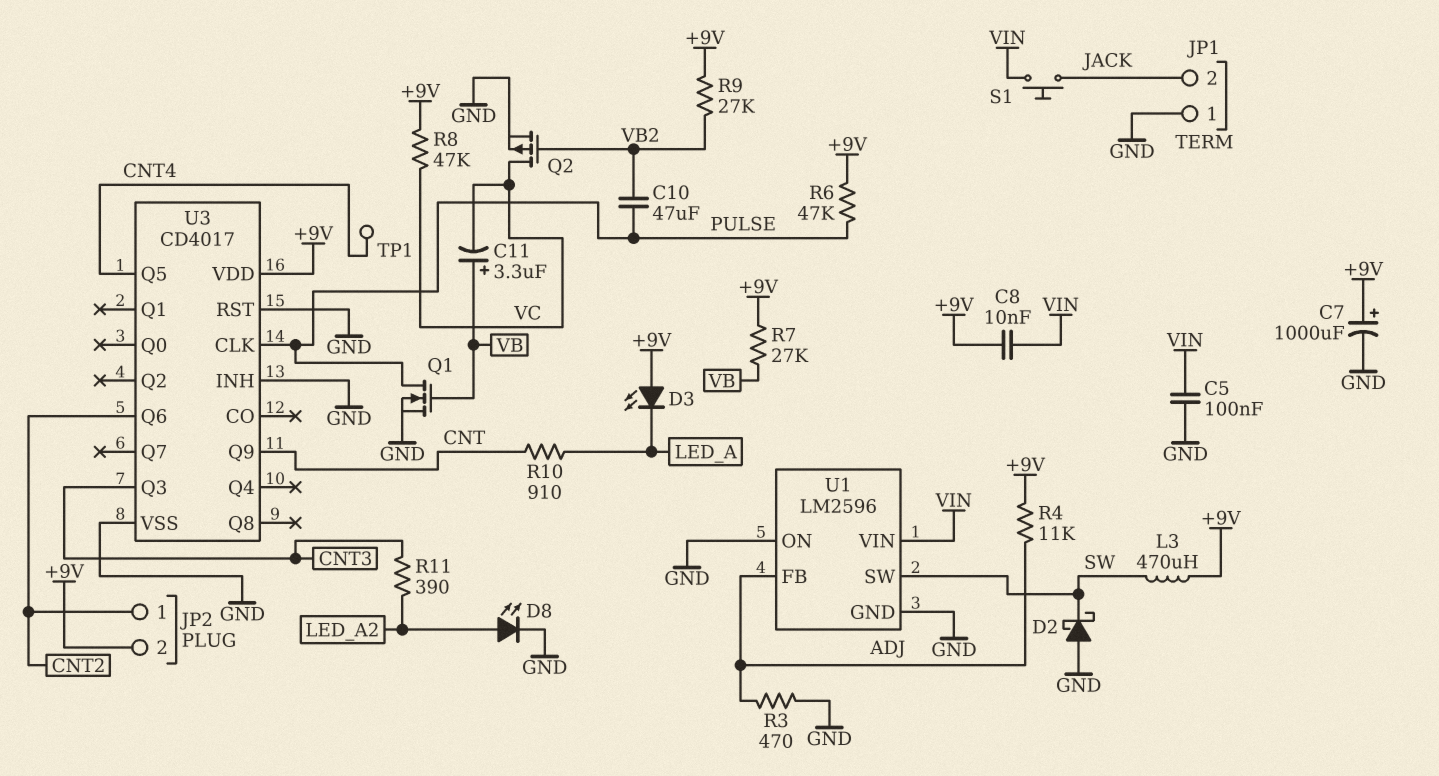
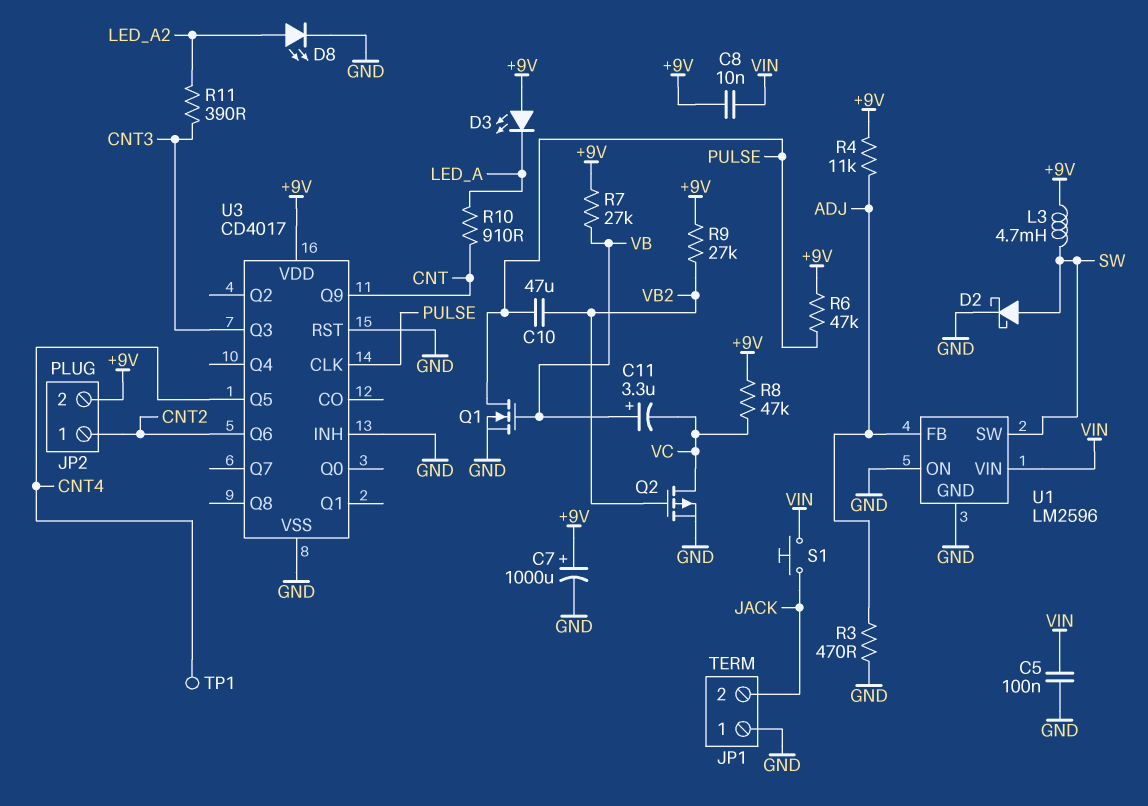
D2: schottky (A GND, K SW) -> schottky (A SW, K GND)
L3: 470uH (+9V, SW) -> 4.7mH (+9V, SW)

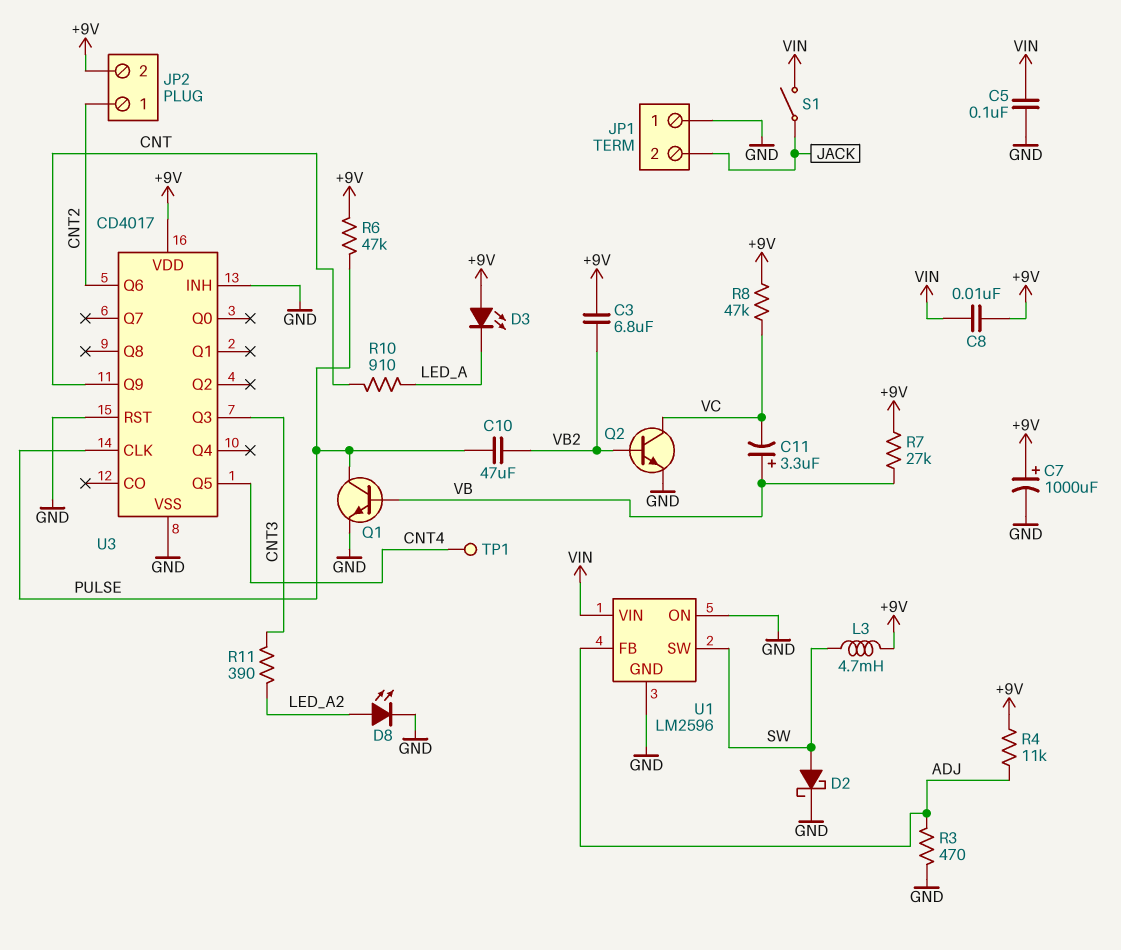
C3: none -> 6.8uF (+9V, VB2)
Q1: NMOS (G VB, D PULSE, S GND) -> NPN (B VB, C PULSE, E GND)
Q2: PMOS (G VB2, D VC, S GND) -> NPN (B VB2, C VC, E GND)
R9: 27k (+9V, VB2) -> none
S1: button (JACK, VIN) -> switch (JACK, VIN)

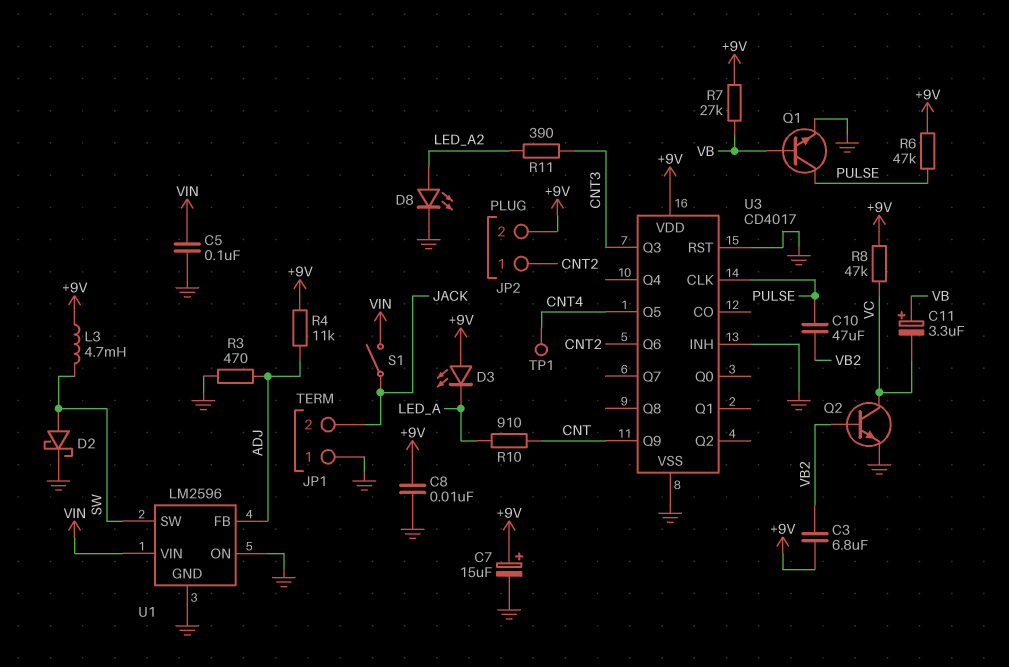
C7: 1000uF (plus +9V, minus GND) -> 15uF (plus +9V, minus GND)
C8: 10nF (+9V, VIN) -> 10nF (+9V, GND)

